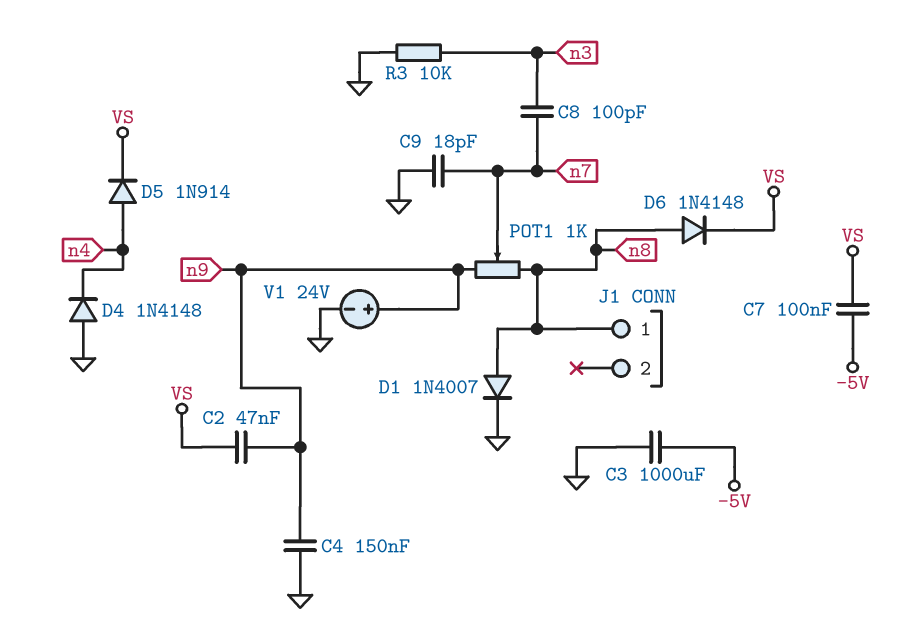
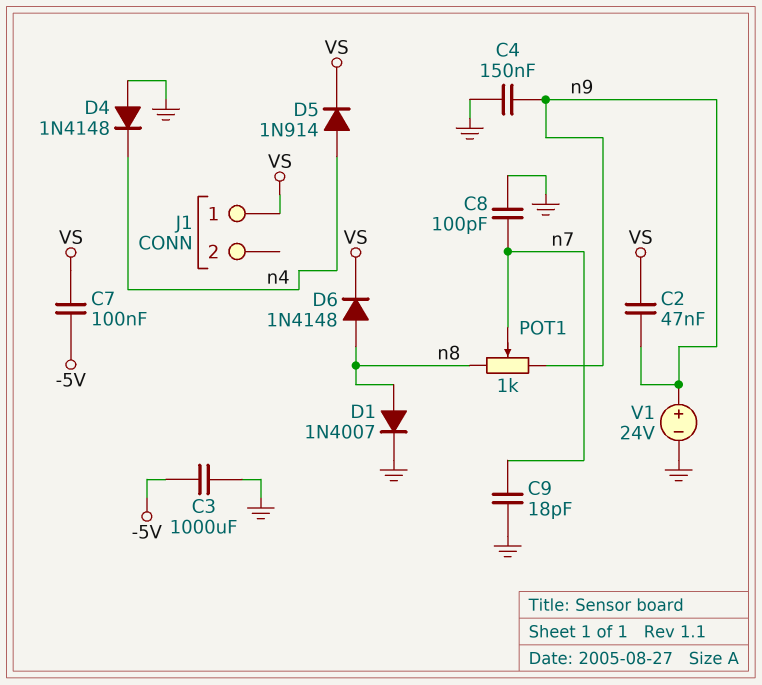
C8: 100pF (n3, n7) -> 100pF (GND, n7)
J1 pin 1: n8 -> VS
R3: 10k (GND, n3) -> none

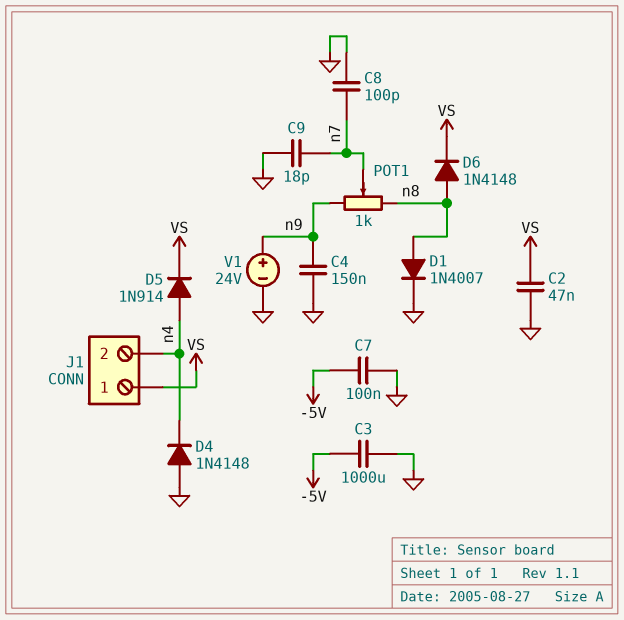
C2: 47nF (VS, n9) -> 47nF (GND, VS)
C7: 100nF (-5V, VS) -> 100nF (-5V, GND)
J1 pin 2: none -> n4

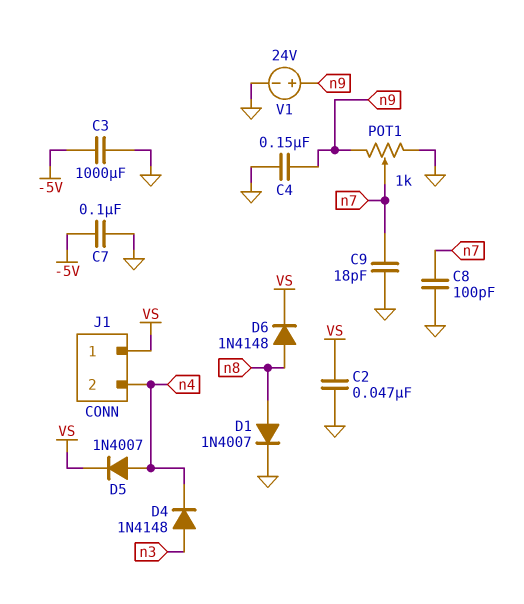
D4: diode 1N4148 (A GND, K n4) -> diode 1N4148 (A n3, K n4)
D5: diode 1N914 (A n4, K VS) -> diode 1N4007 (A n4, K VS)
POT1: 1k (n8, n9, wiper n7) -> 1k (GND, n9, wiper n7)

